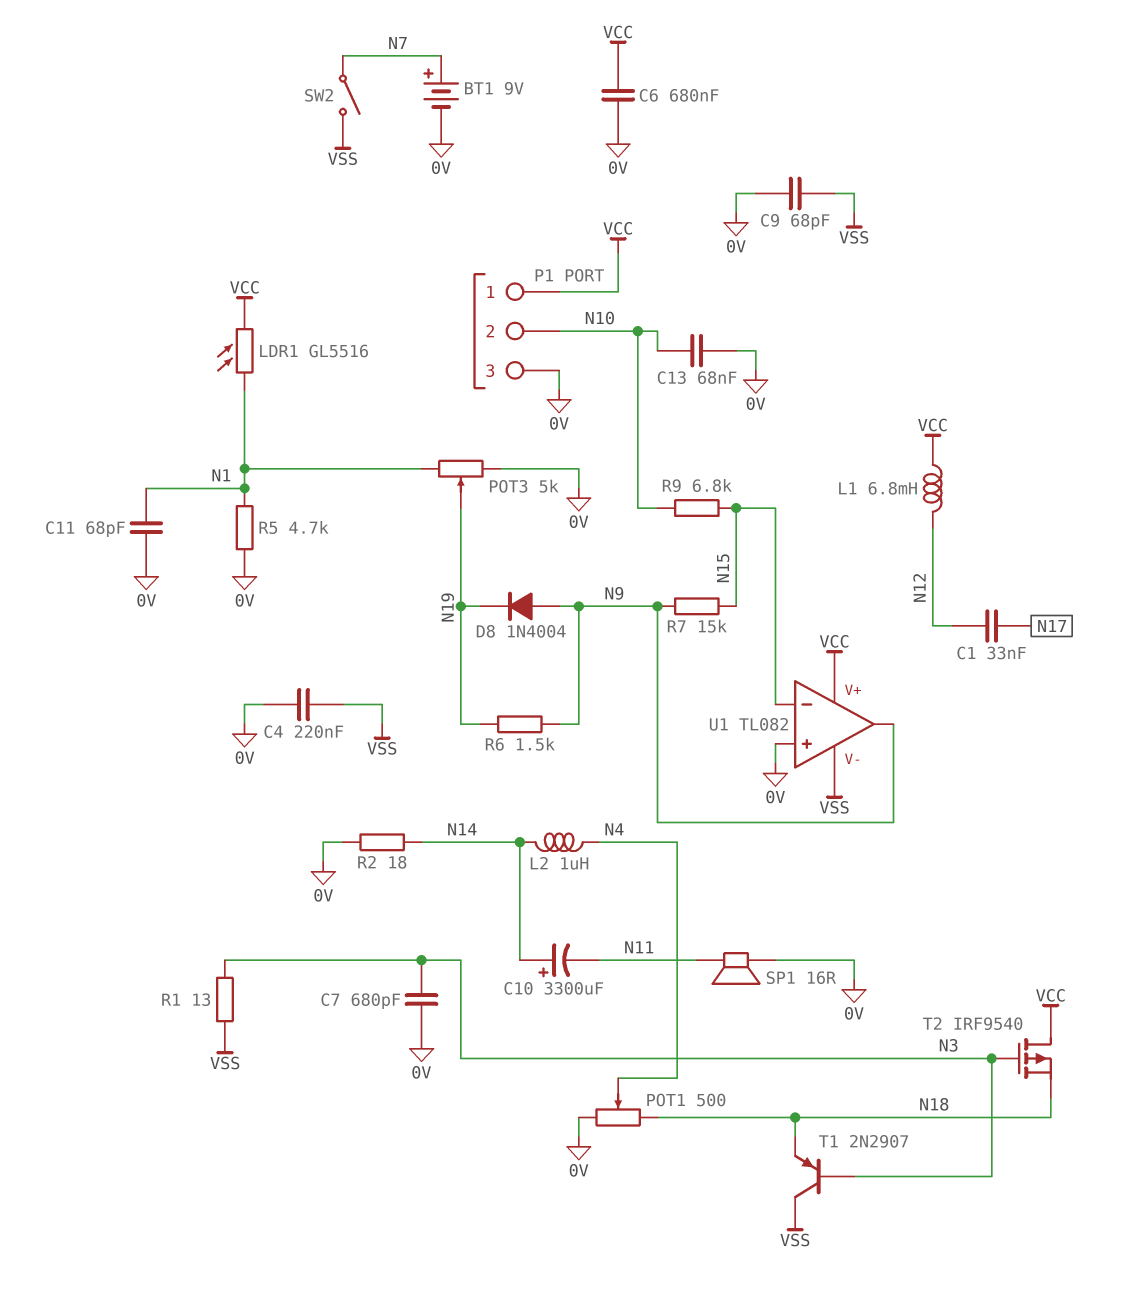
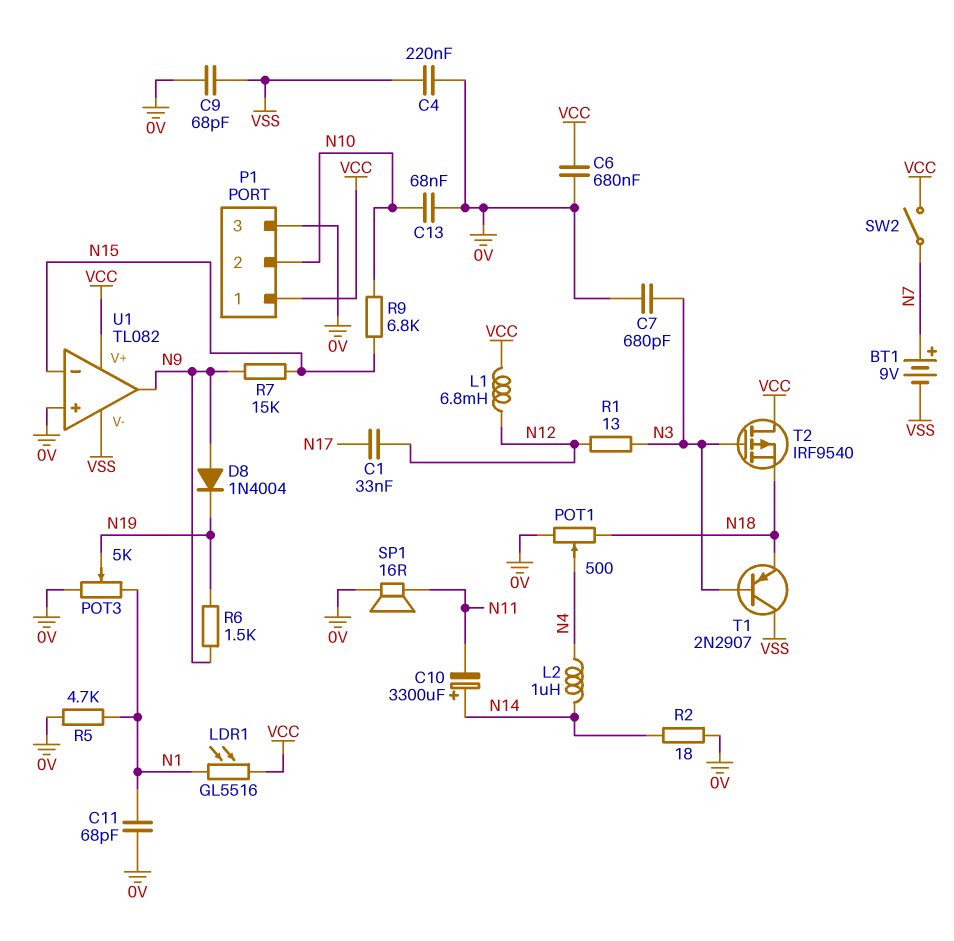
BT1: 9V (plus N7, minus 0V) -> 9V (plus N7, minus VSS)
R1: 13 (N3, VSS) -> 13 (N3, N12)
SW2: switch (N7, VSS) -> switch (N7, VCC)

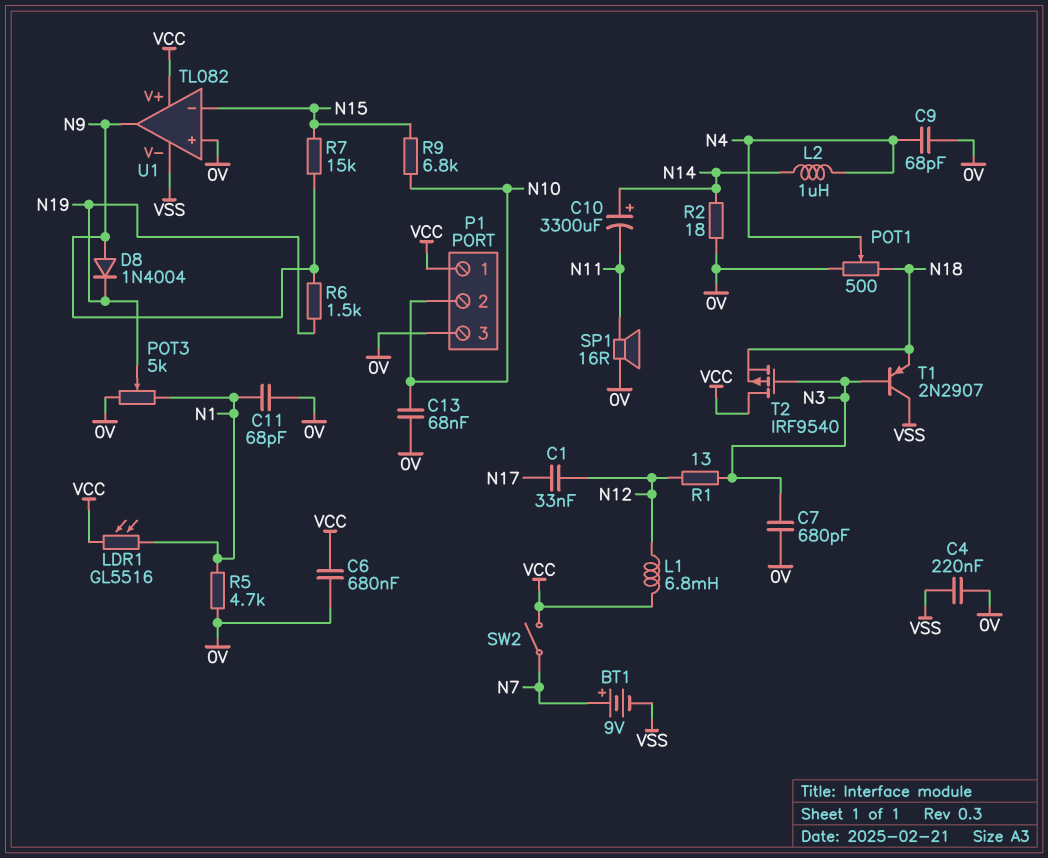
C9: 68pF (0V, VSS) -> 68pF (0V, N4)

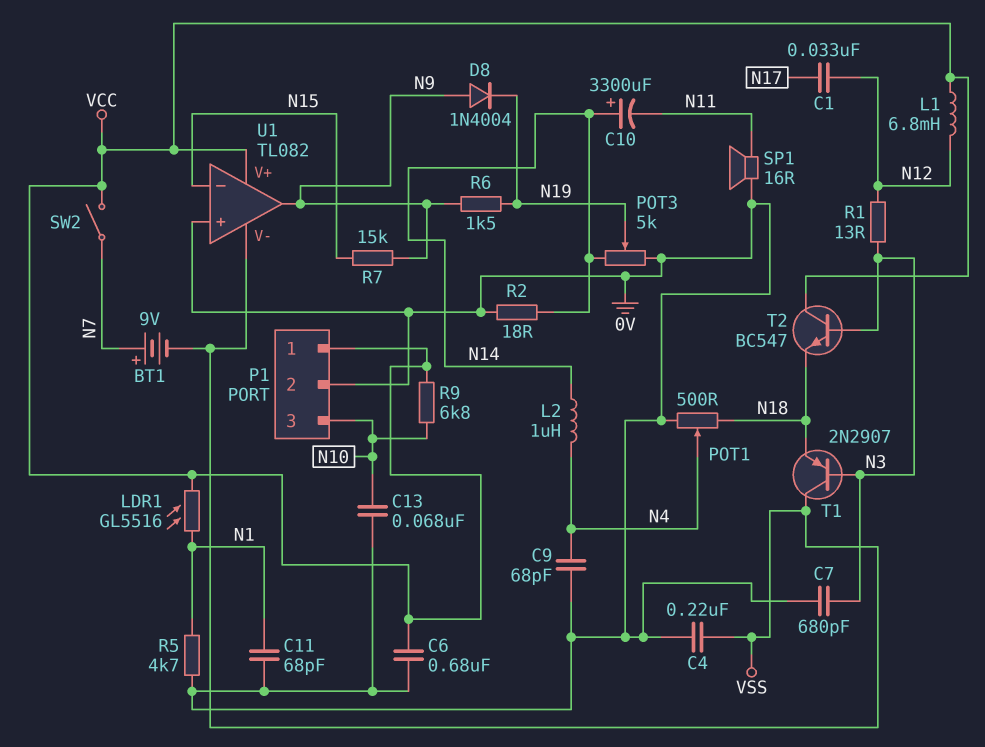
P1 pin 2: N10 -> 0V
P1 pin 3: 0V -> N10
POT3: 5k (0V, N1, wiper N19) -> 5k (0V, N14, wiper N19)
R9: 6.8k (N10, N15) -> 6.8k (N10, VCC)
T2: PMOS IRF9540 (G N3, D VCC, S N18) -> NPN BC547 (B N3, C VCC, E N18)

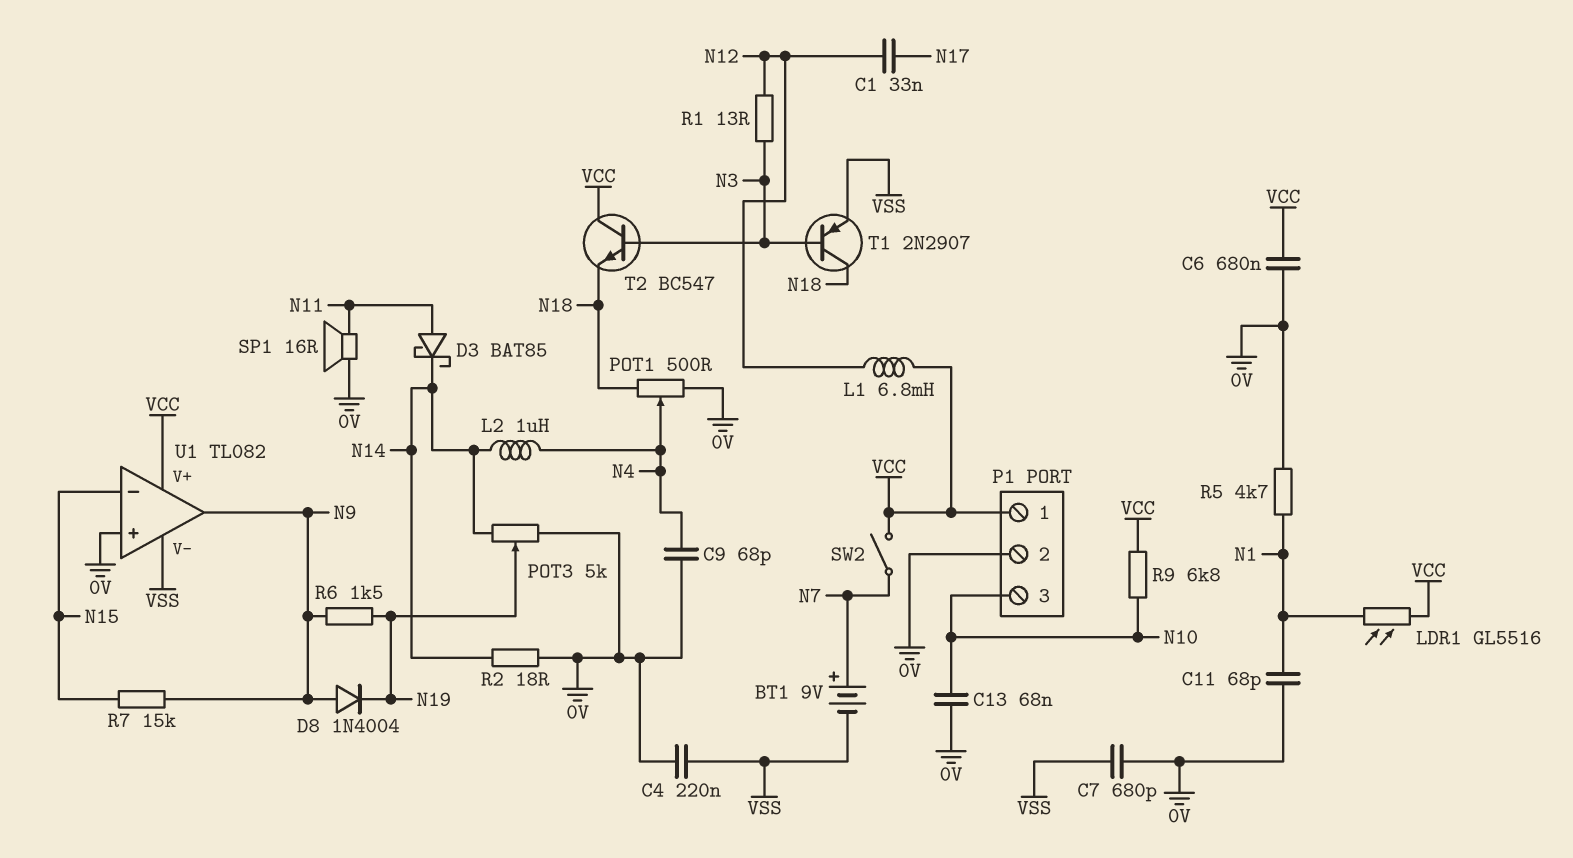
C7: 680pF (0V, N3) -> 680pF (0V, VSS)
C10: 3300uF (plus N14, minus N11) -> none
D3: none -> schottky BAT85 (A N11, K N14)
T1: PNP 2N2907 (B N3, C VSS, E N18) -> PNP 2N2907 (B N3, C N18, E VSS)

